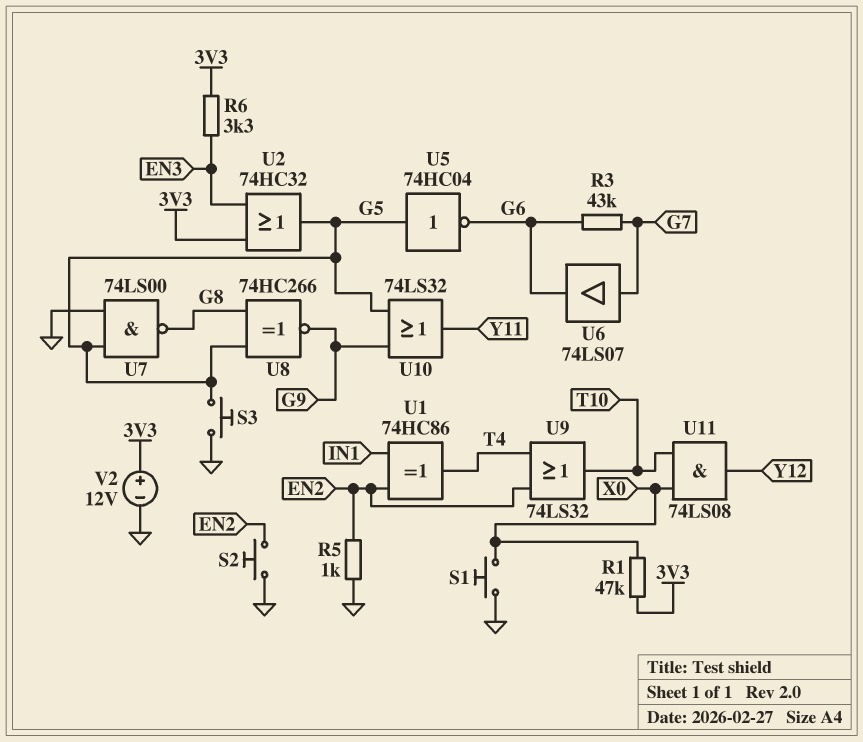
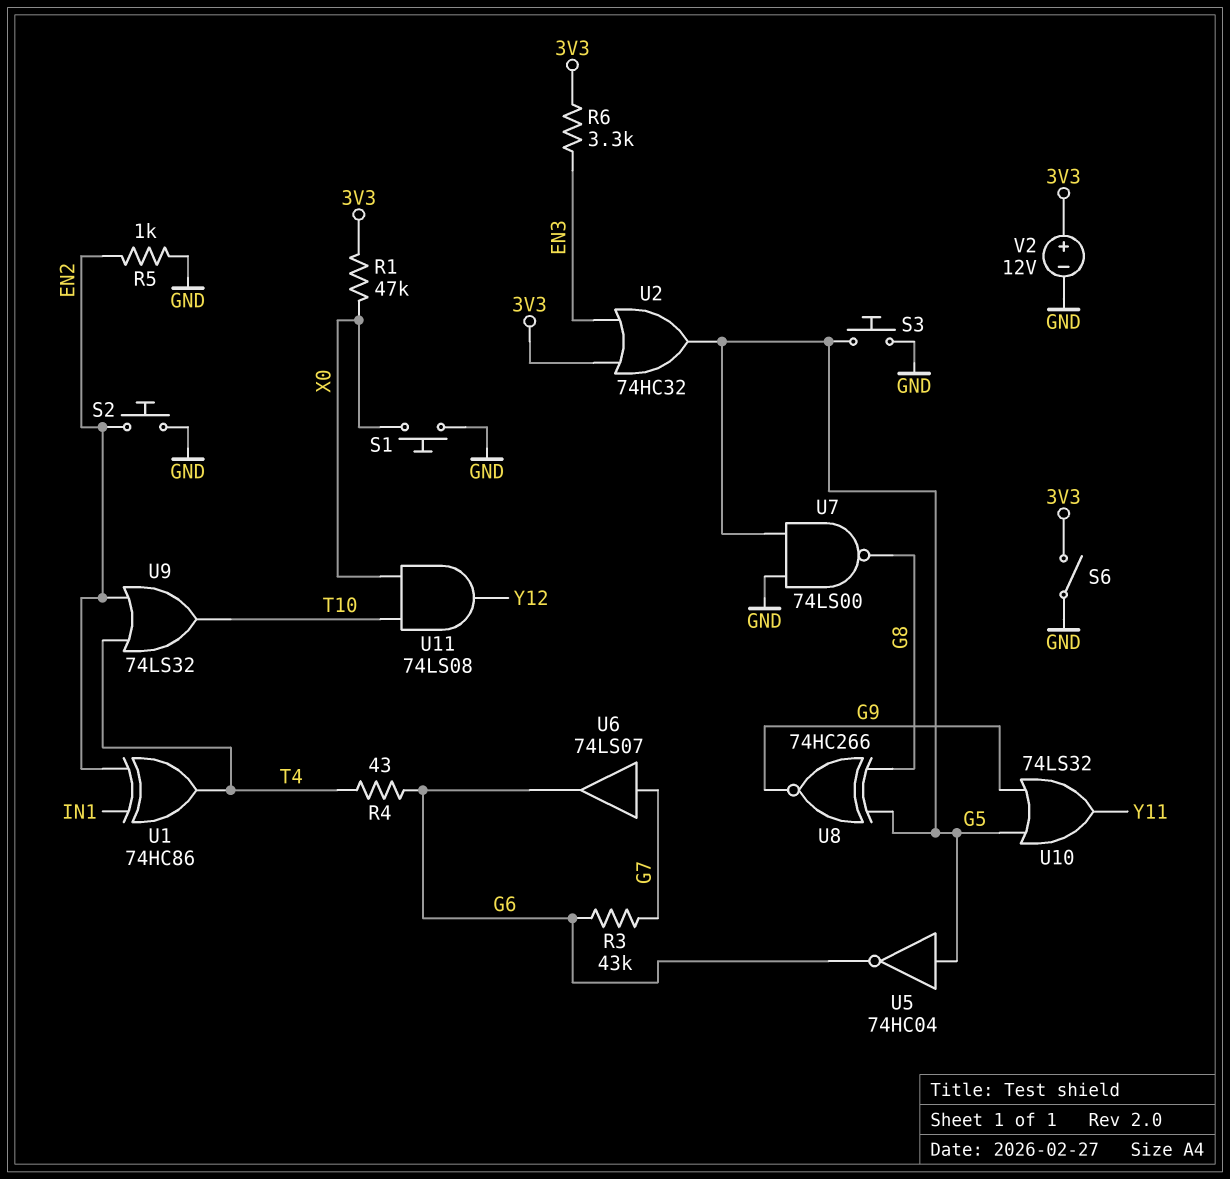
R4: none -> 43 (G6, T4)
S6: none -> switch (3V3, GND)

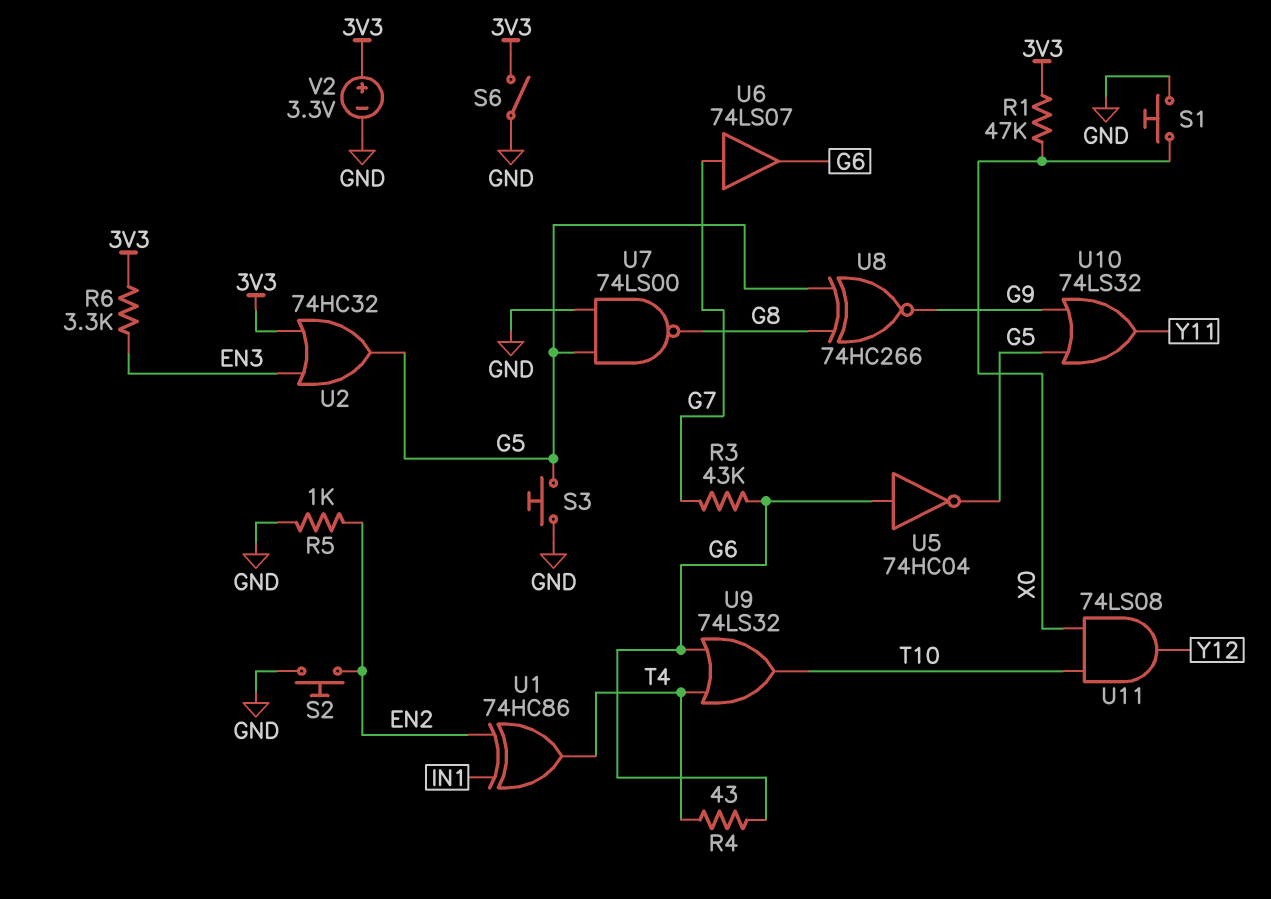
U5: NOT 74HC04 (in G5, out G6) -> NOT 74HC04 (in G6, out G5)
U9: OR 74LS32 (in EN2, in T4, out T10) -> OR 74LS32 (in G6, in T4, out T10)
V2: 12V (plus 3V3, minus GND) -> 3.3V (plus 3V3, minus GND)

